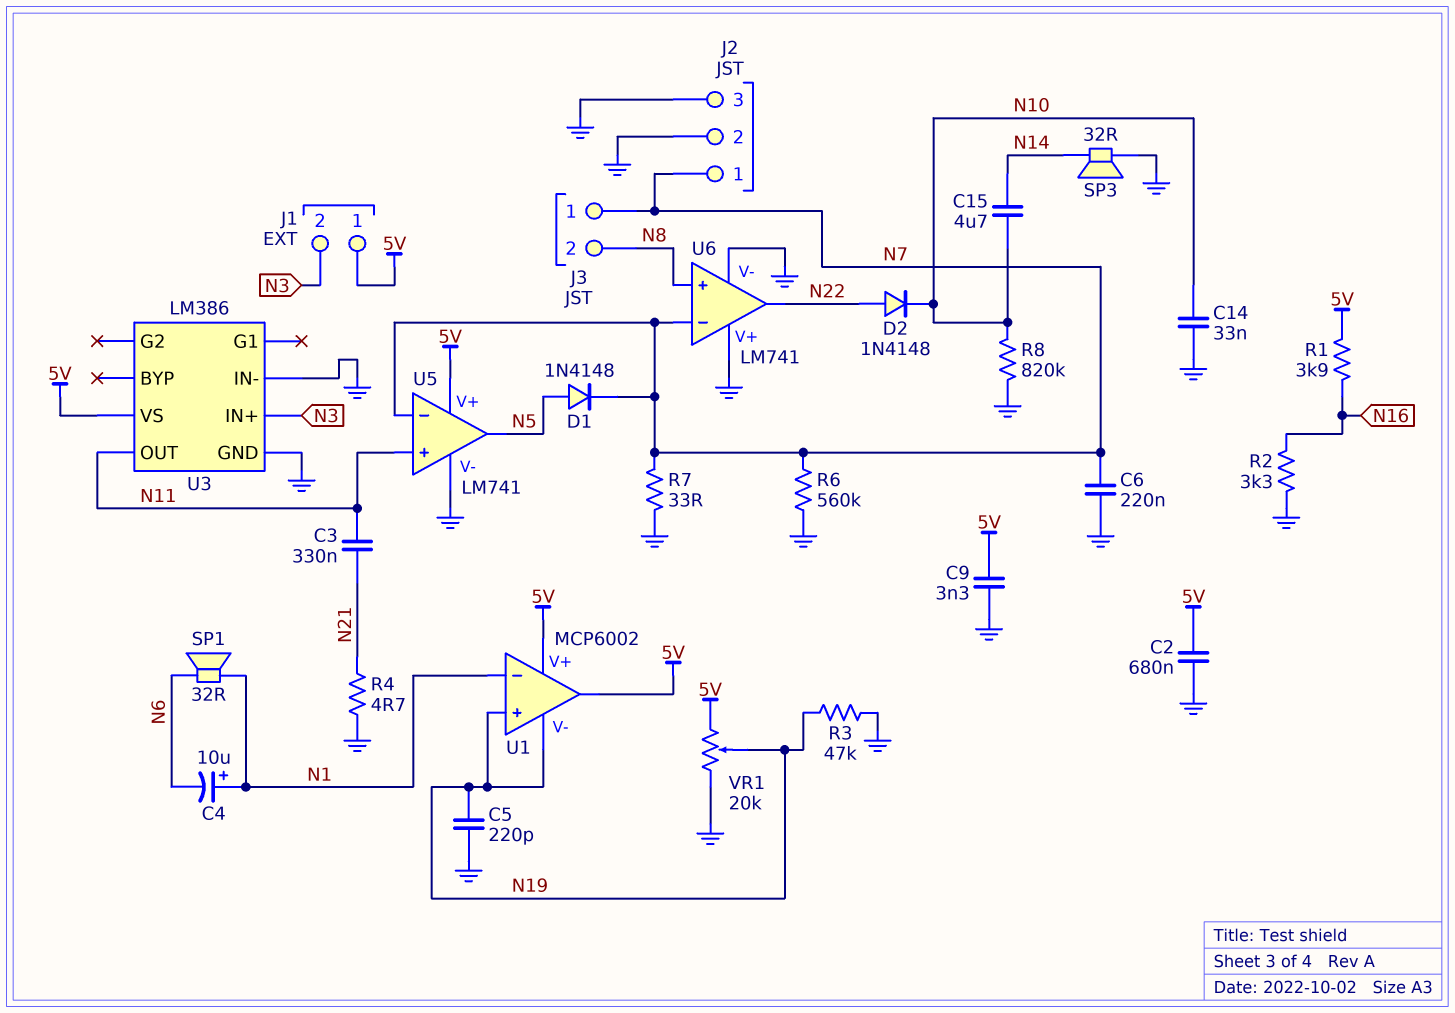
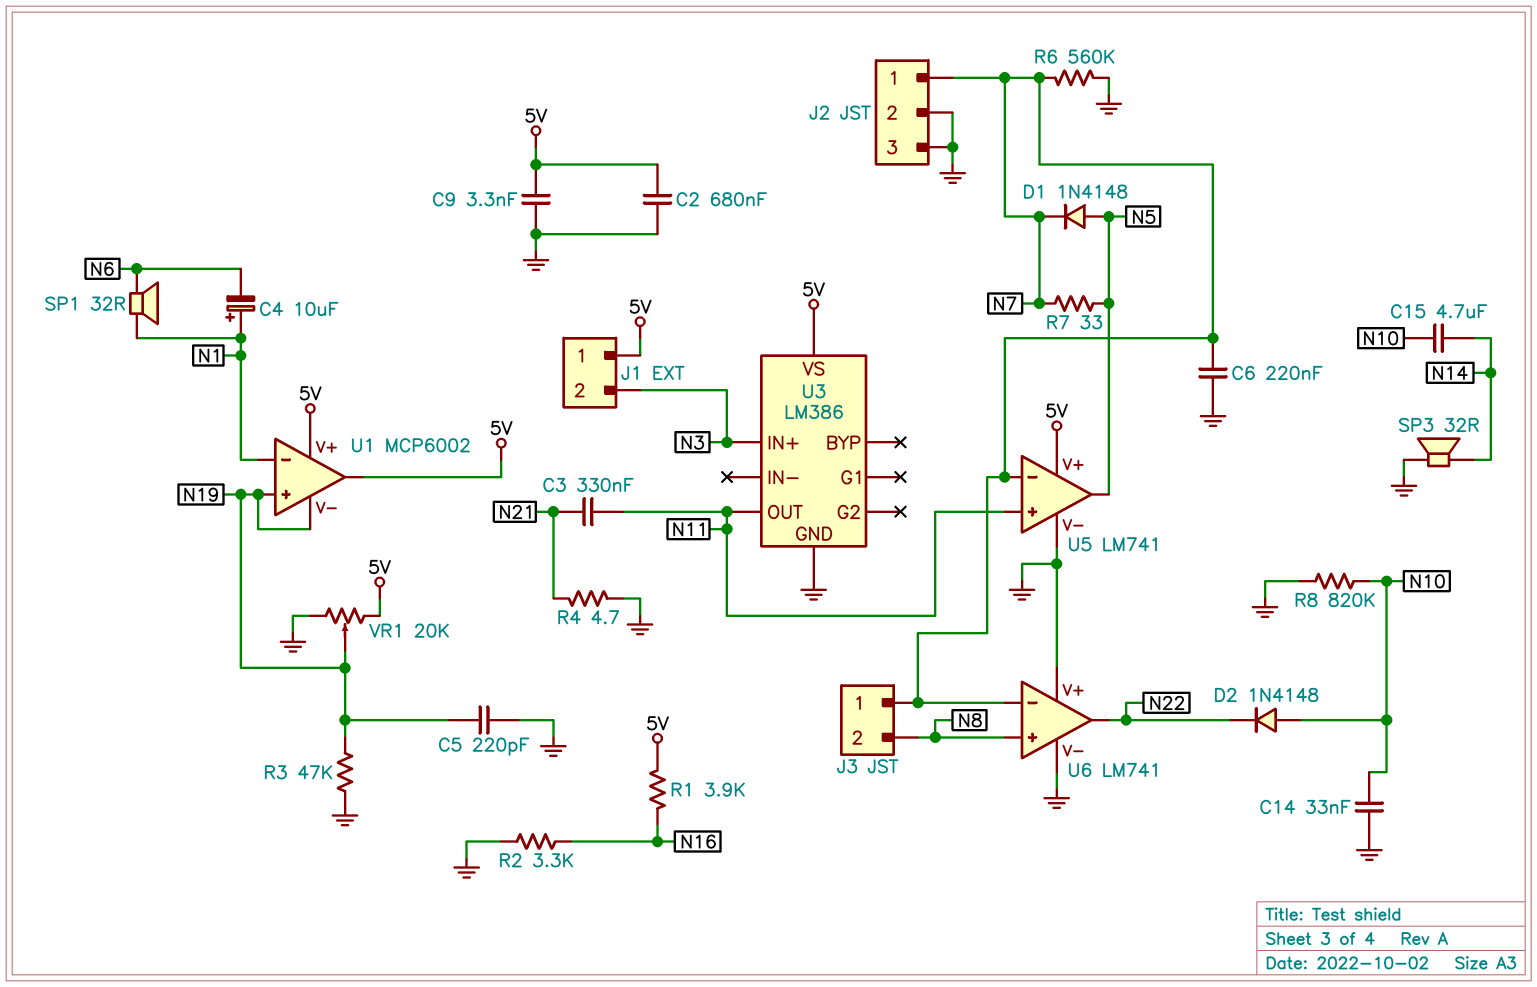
D2: diode 1N4148 (A N22, K N10) -> diode 1N4148 (A N10, K N22)
R7: 33 (GND, N7) -> 33 (N5, N7)
U3 pin IN-: GND -> none

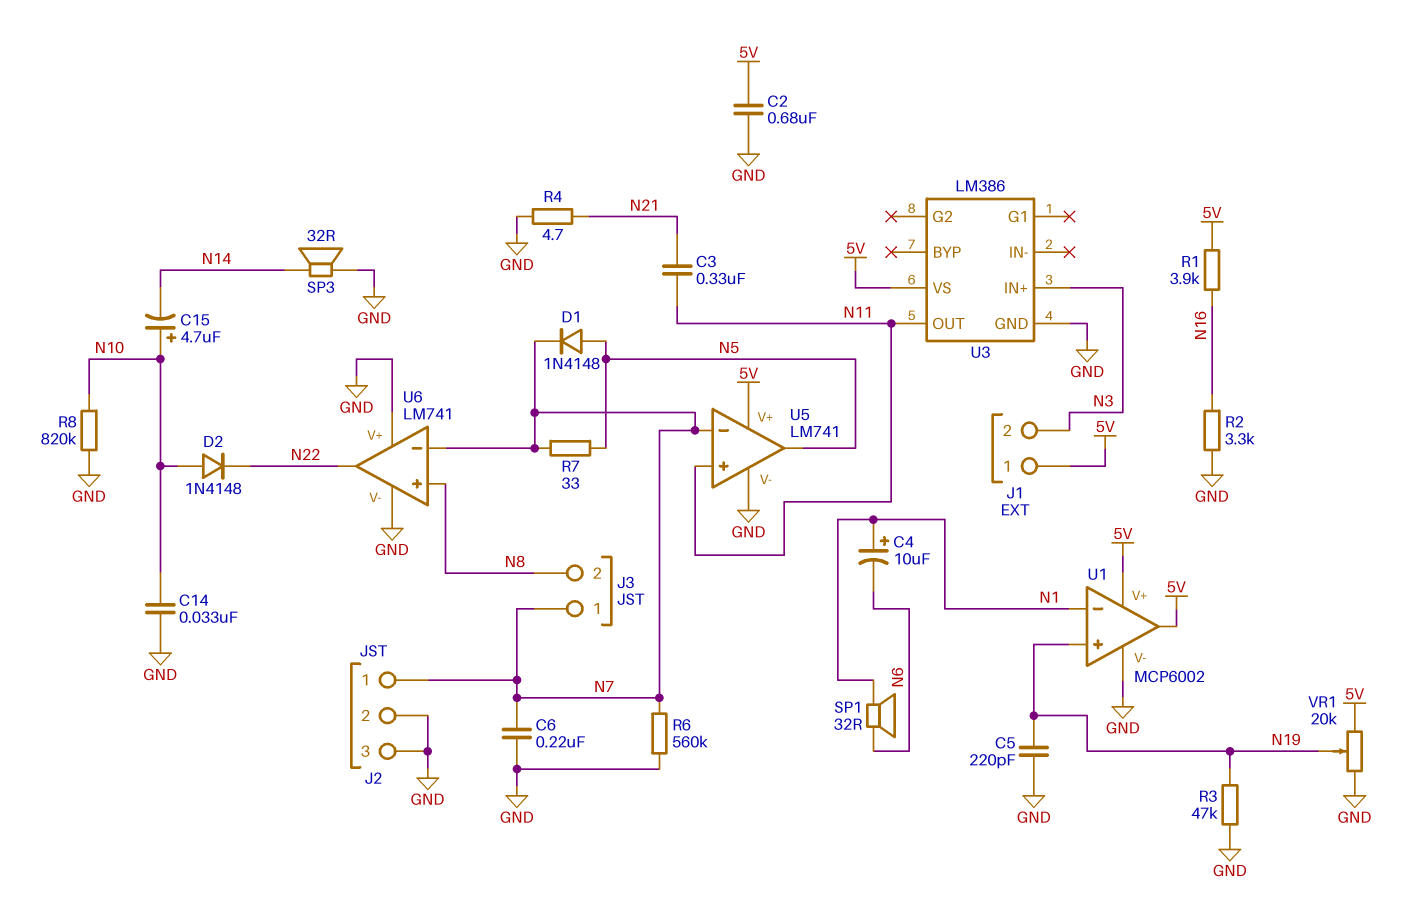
C9: 3.3nF (5V, GND) -> none
C15: 4.7uF (N10, N14) -> 4.7uF (plus N10, minus N14)
U1 pin V-: N19 -> GND

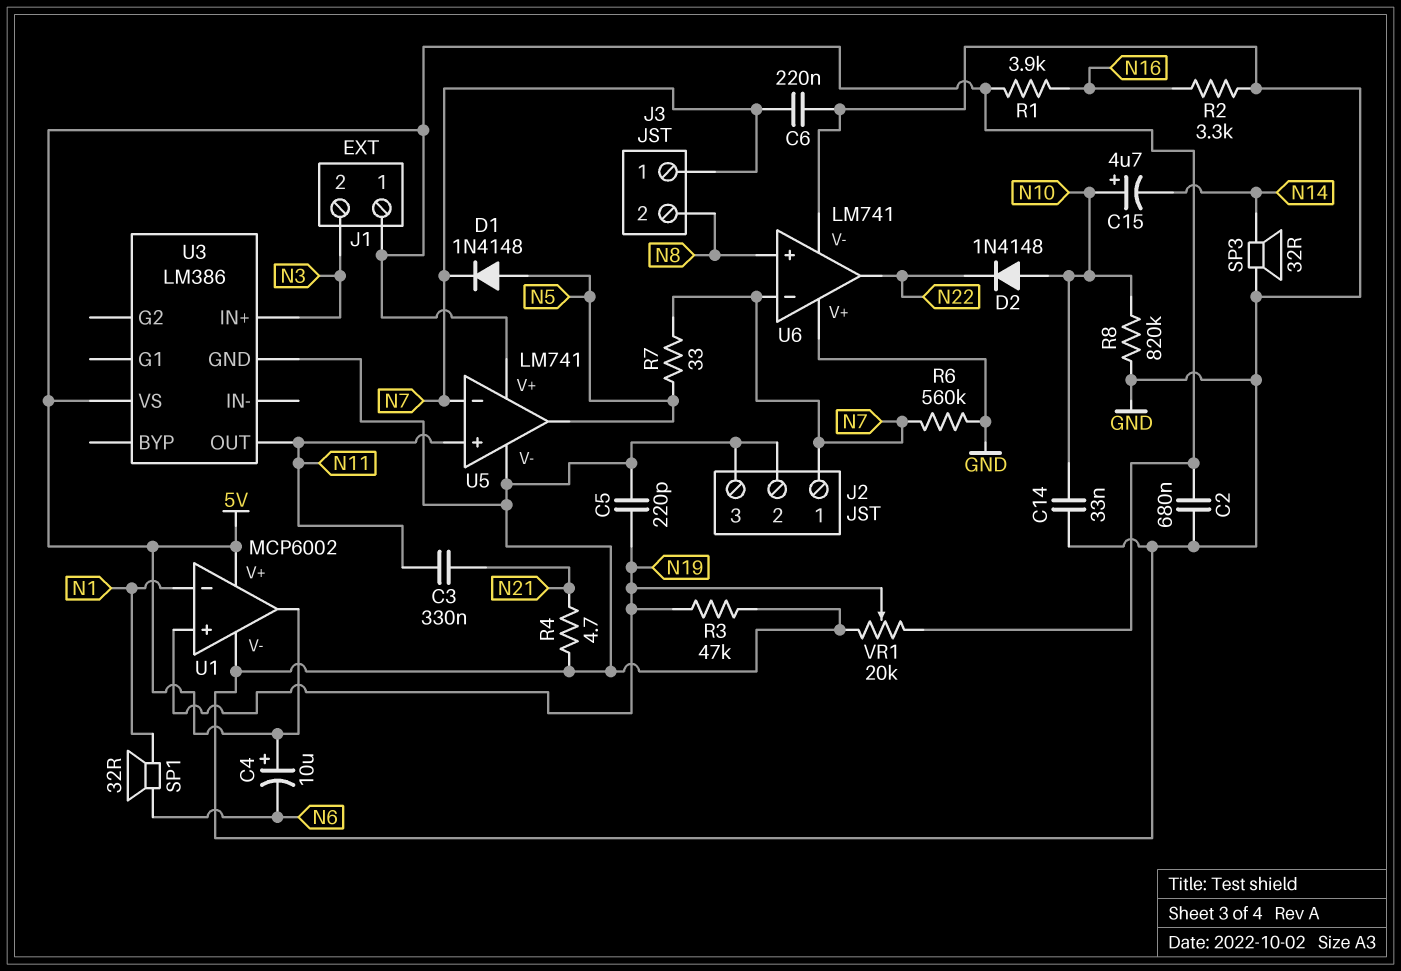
C4: 10uF (plus N1, minus N6) -> 10uF (plus 5V, minus N6)

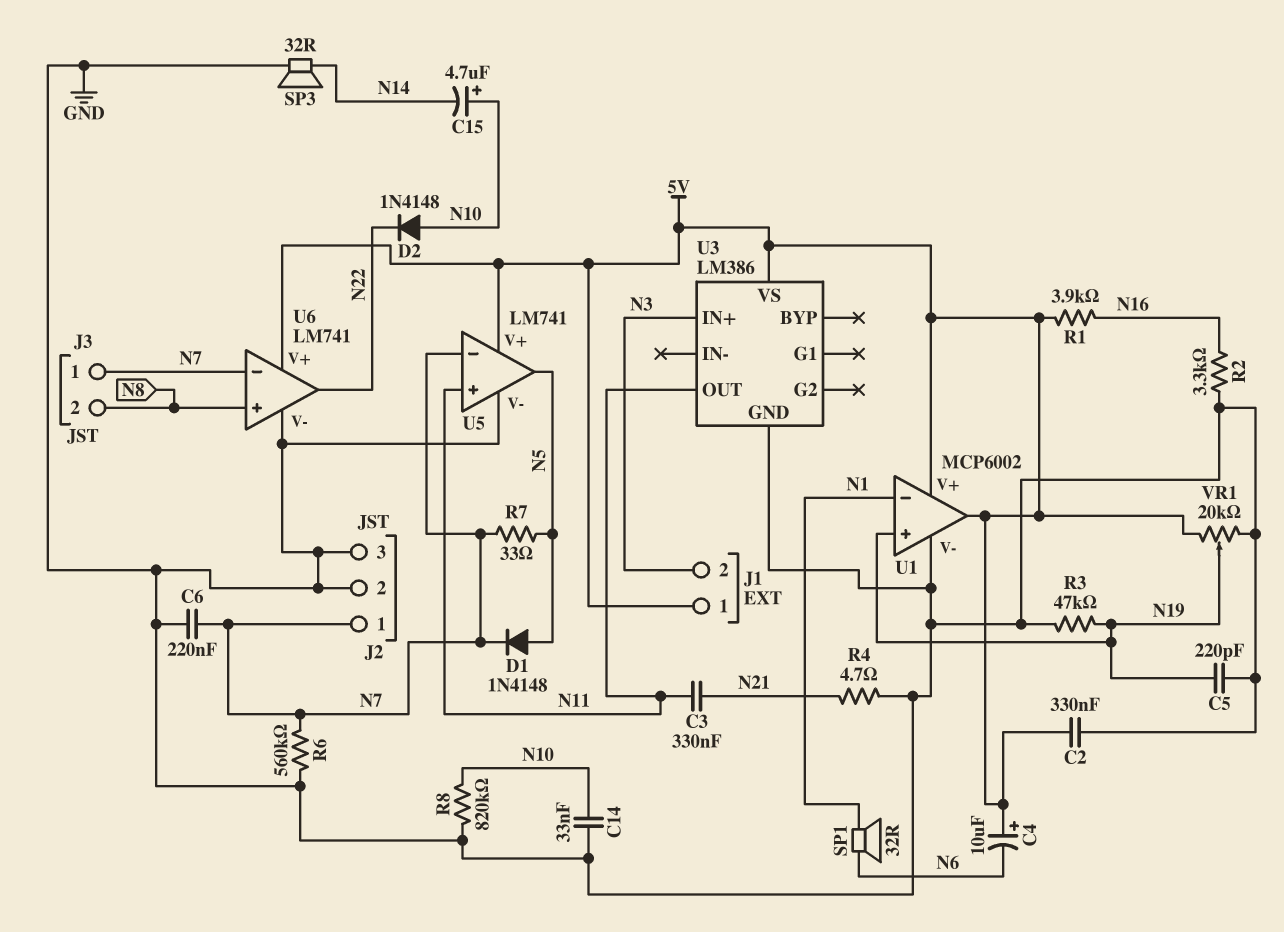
C2: 680nF (5V, GND) -> 330nF (5V, GND)
U6 pin V+: GND -> 5V

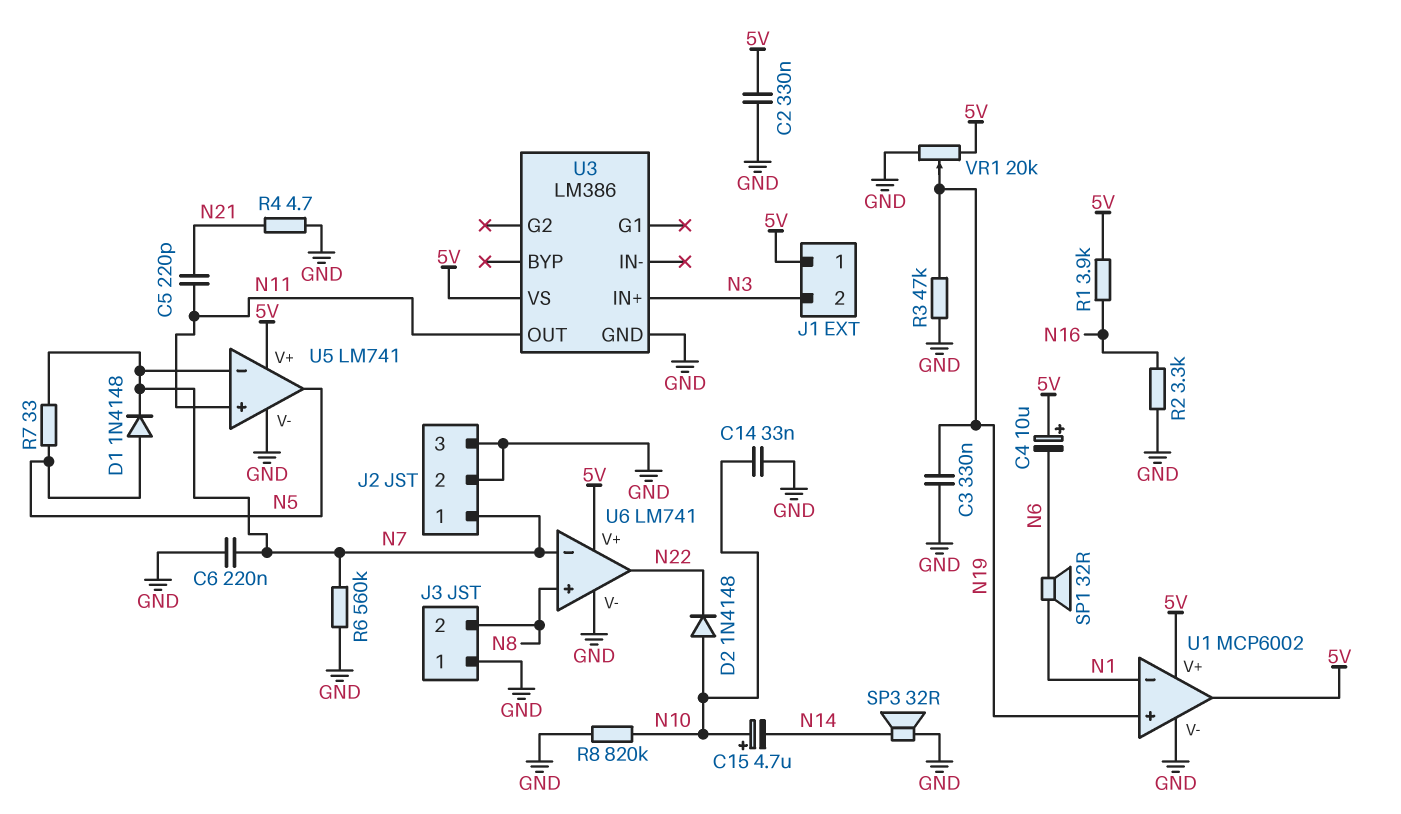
C3: 330nF (N11, N21) -> 330nF (GND, N19)
C5: 220pF (GND, N19) -> 220pF (N11, N21)
J3 pin 1: N7 -> GND

